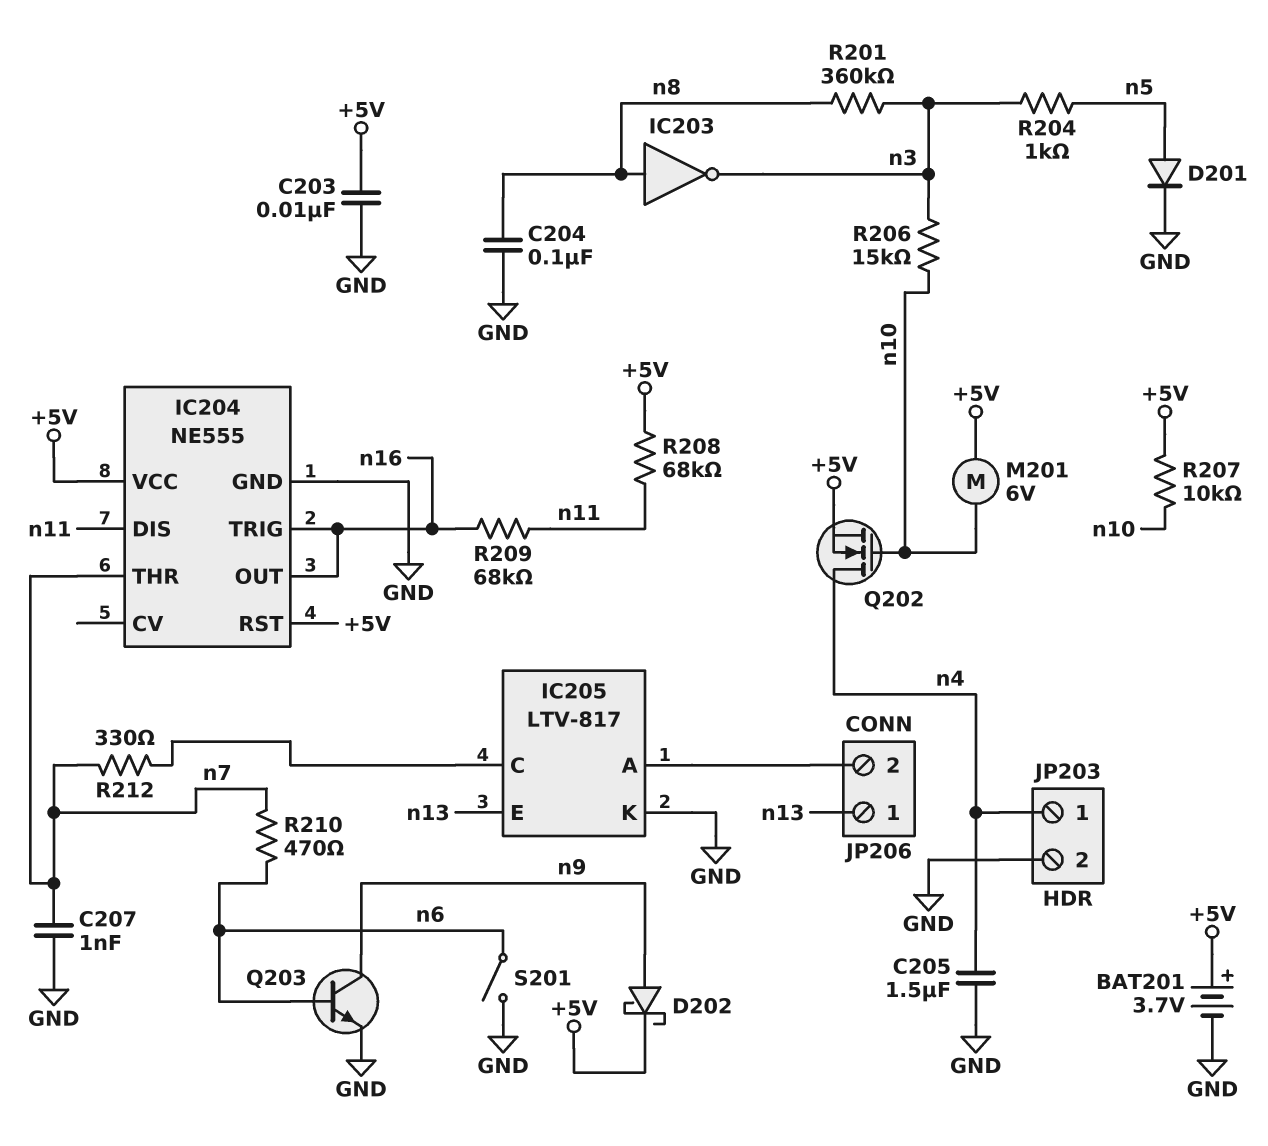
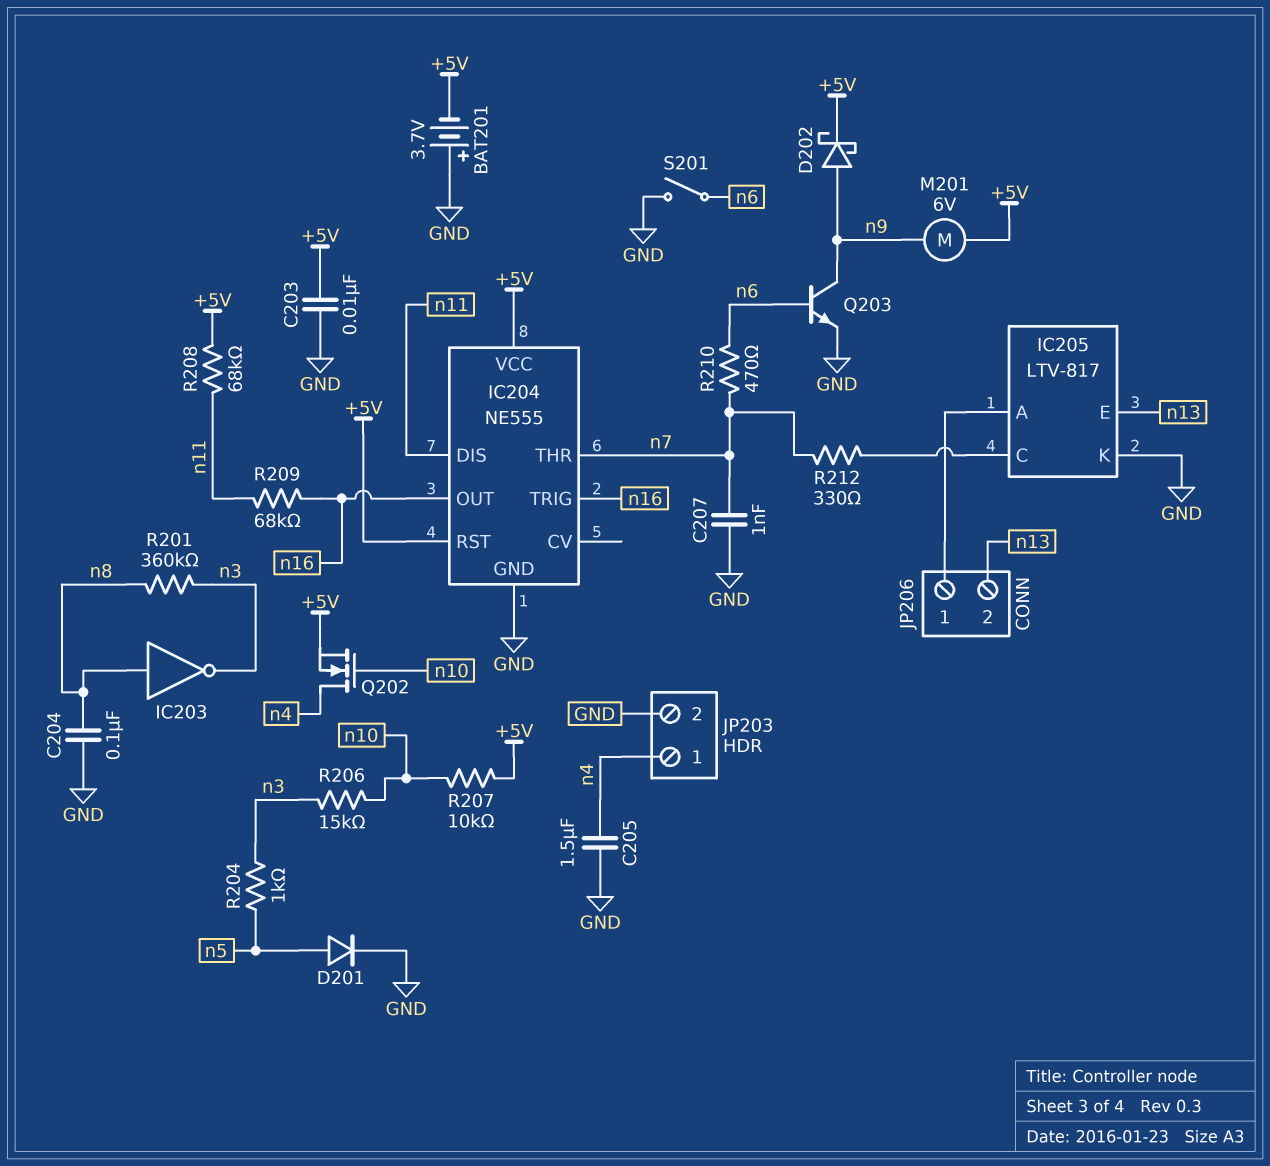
BAT201: 3.7V (plus +5V, minus GND) -> 3.7V (plus GND, minus +5V)
JP206 pin 1: n13 -> IC205/A
JP206 pin 2: IC205/A -> n13
M201: motor 6V (+5V, n10) -> motor 6V (+5V, n9)

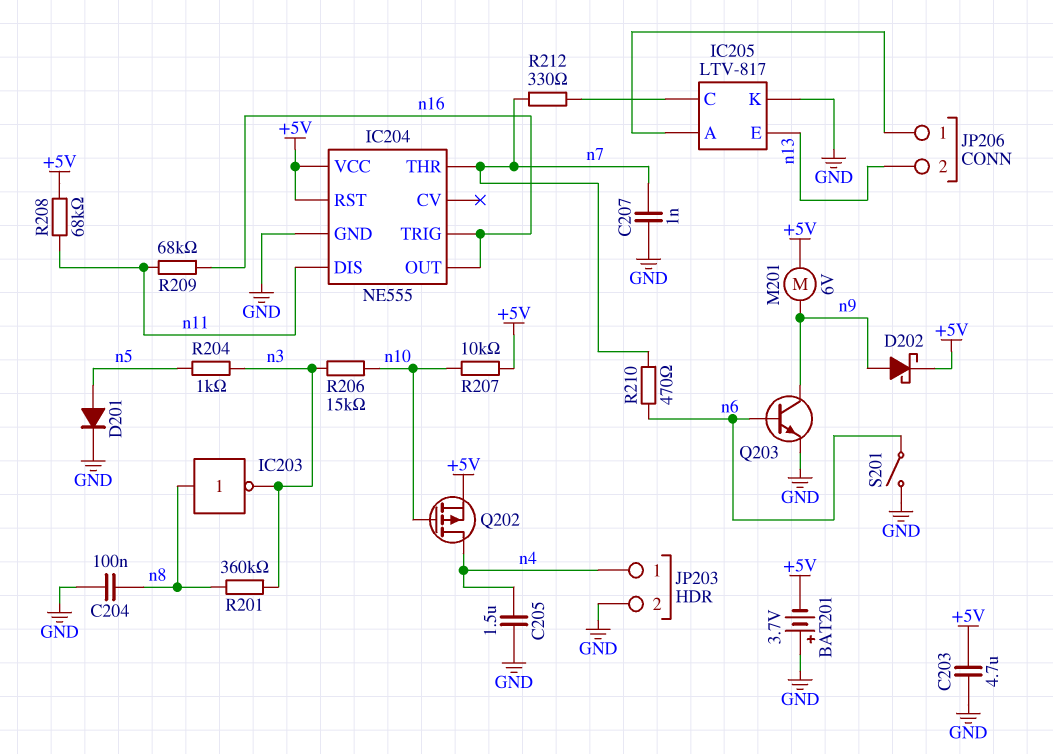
C203: 10nF (+5V, GND) -> 4.7uF (+5V, GND)
Q202: NMOS (G n10, D n4, S +5V) -> PMOS (G n10, D n4, S +5V)

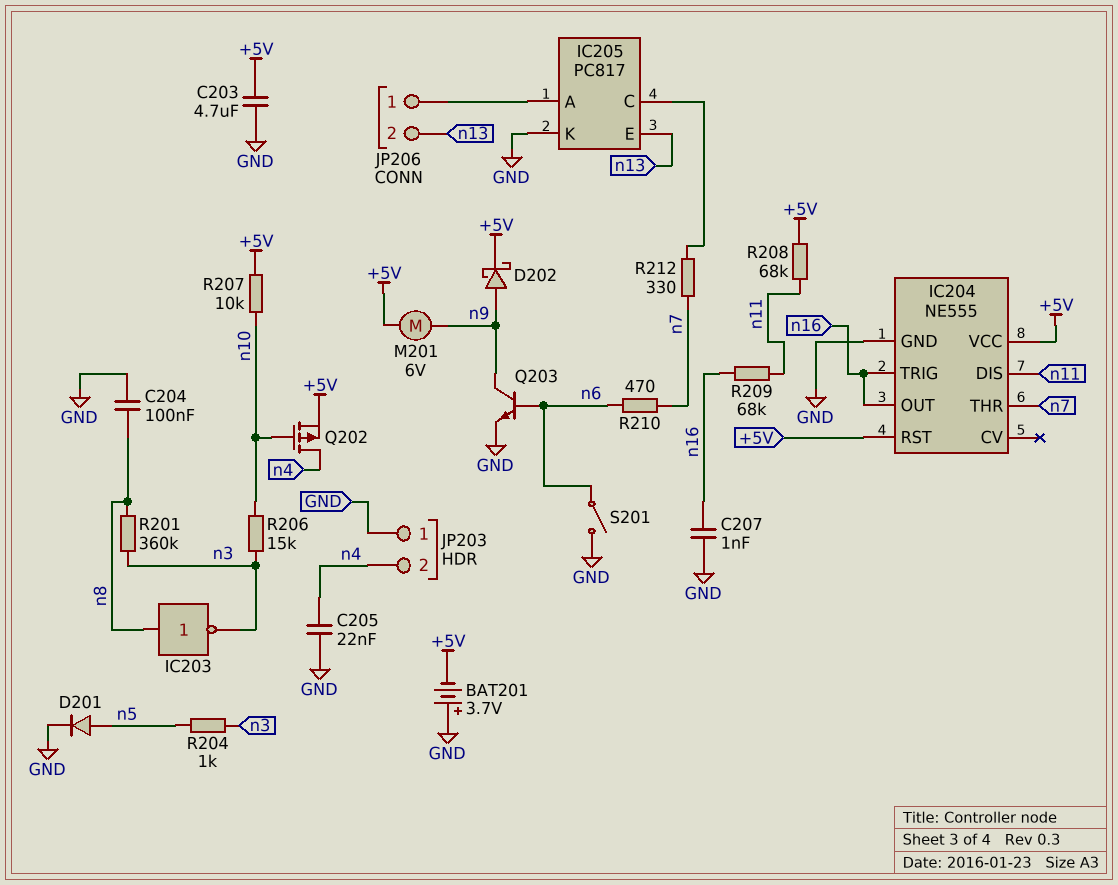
C205: 1.5uF (GND, n4) -> 22nF (GND, n4)
C207: 1nF (GND, n7) -> 1nF (GND, n16)
IC205: LTV-817 -> PC817
JP203 pin 1: n4 -> GND
JP203 pin 2: GND -> n4

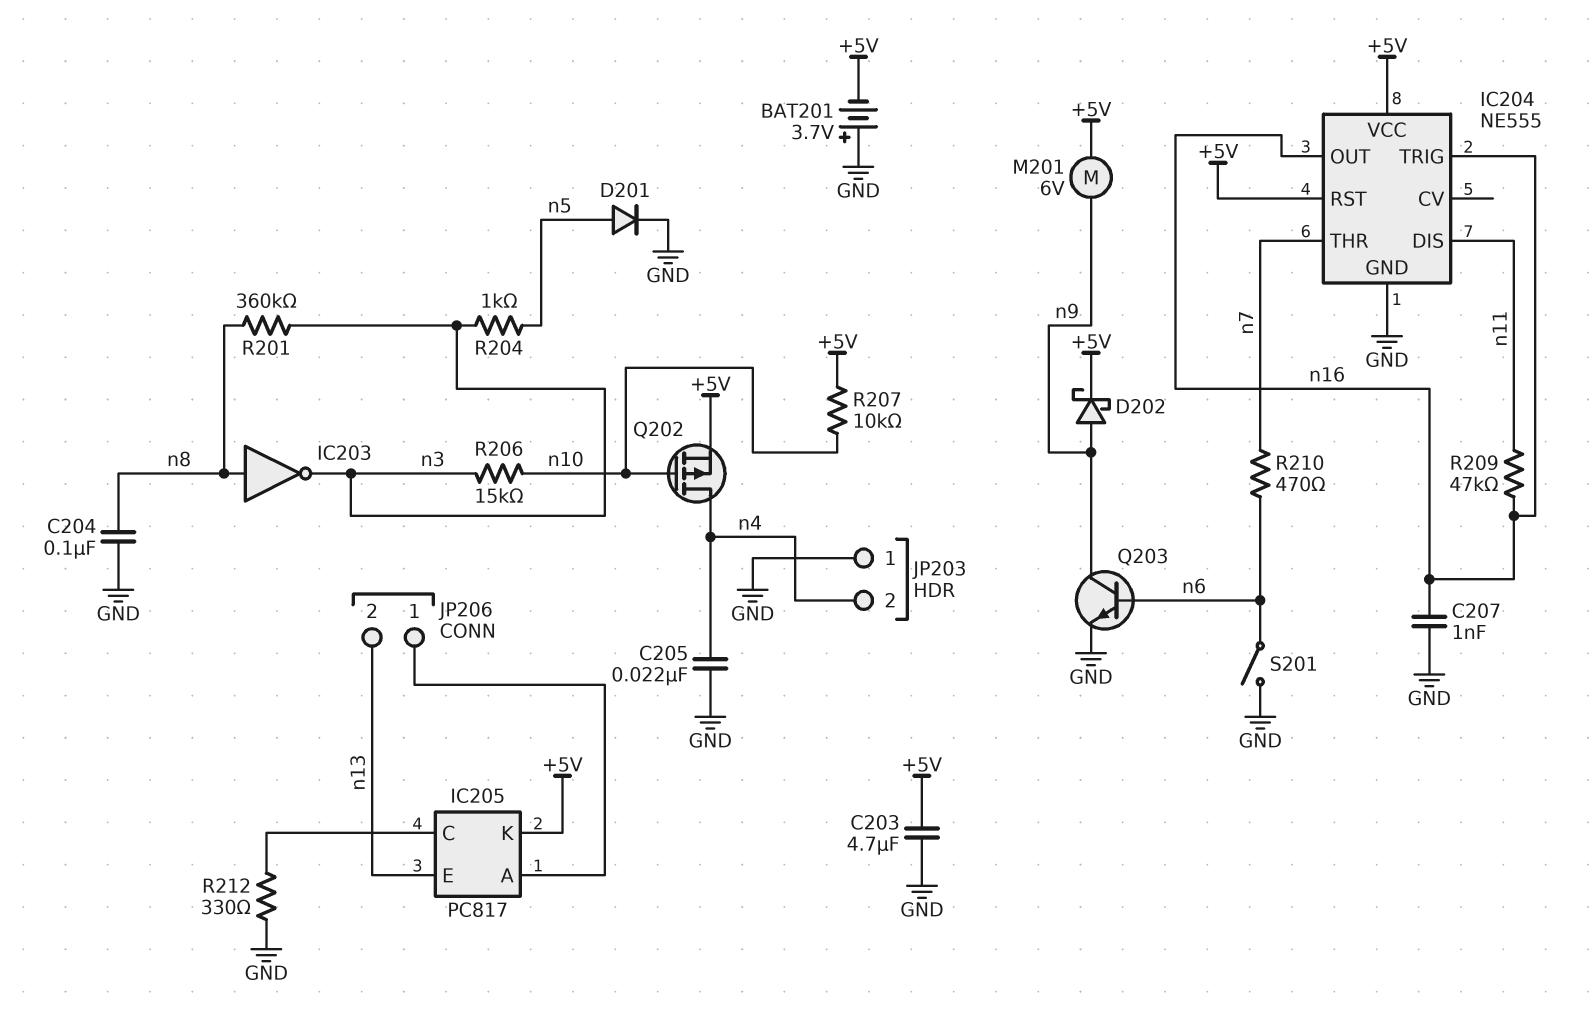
IC205 pin K: GND -> +5V
R208: 68k (+5V, n11) -> none
R209: 68k (n11, n16) -> 47k (n11, n16)
R212: 330 (IC205/C, n7) -> 330 (GND, IC205/C)

